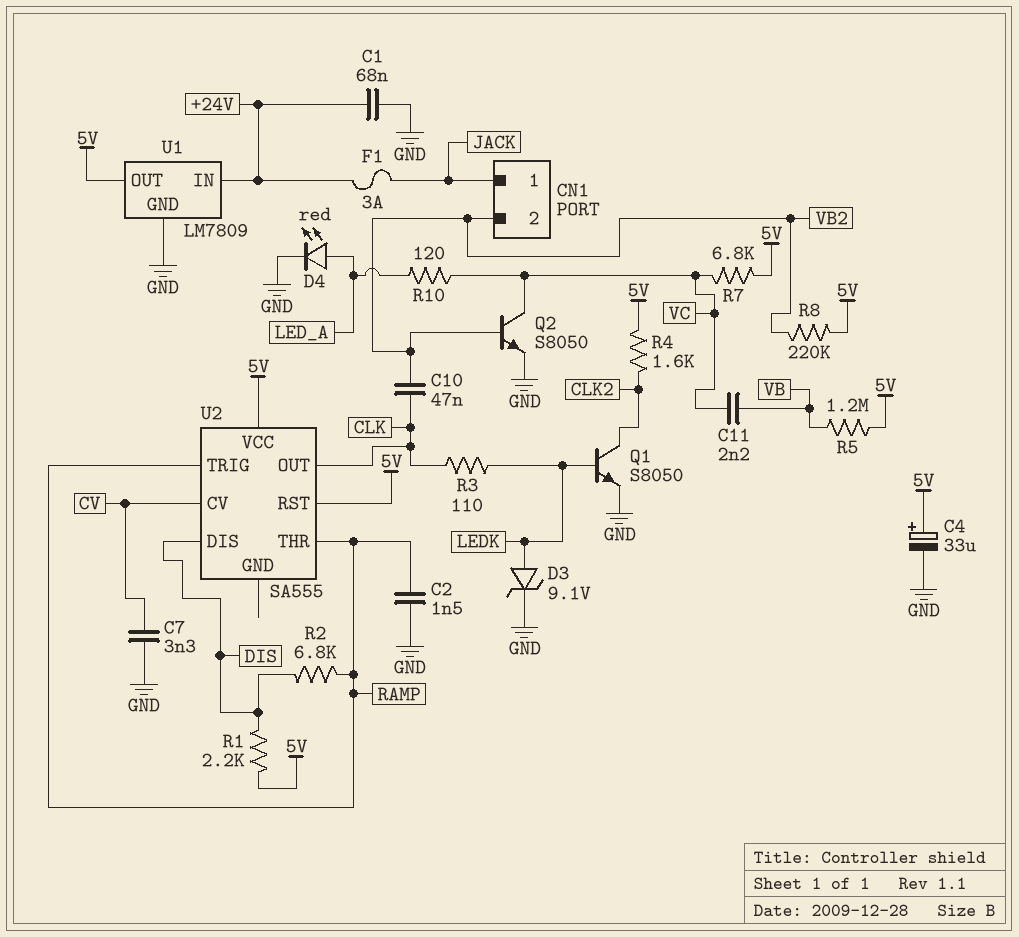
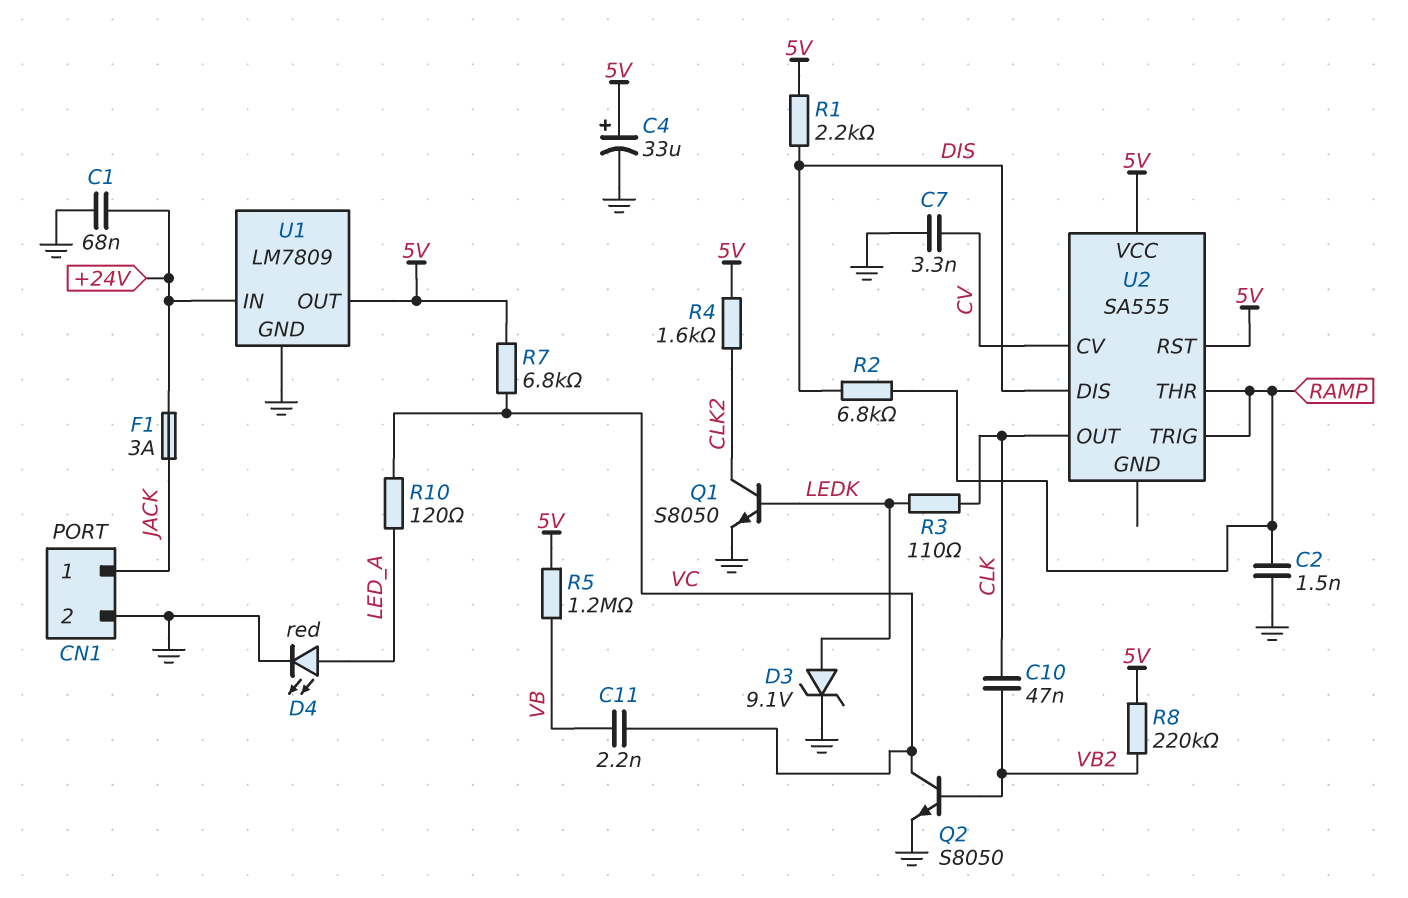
CN1 pin 2: VB2 -> GND

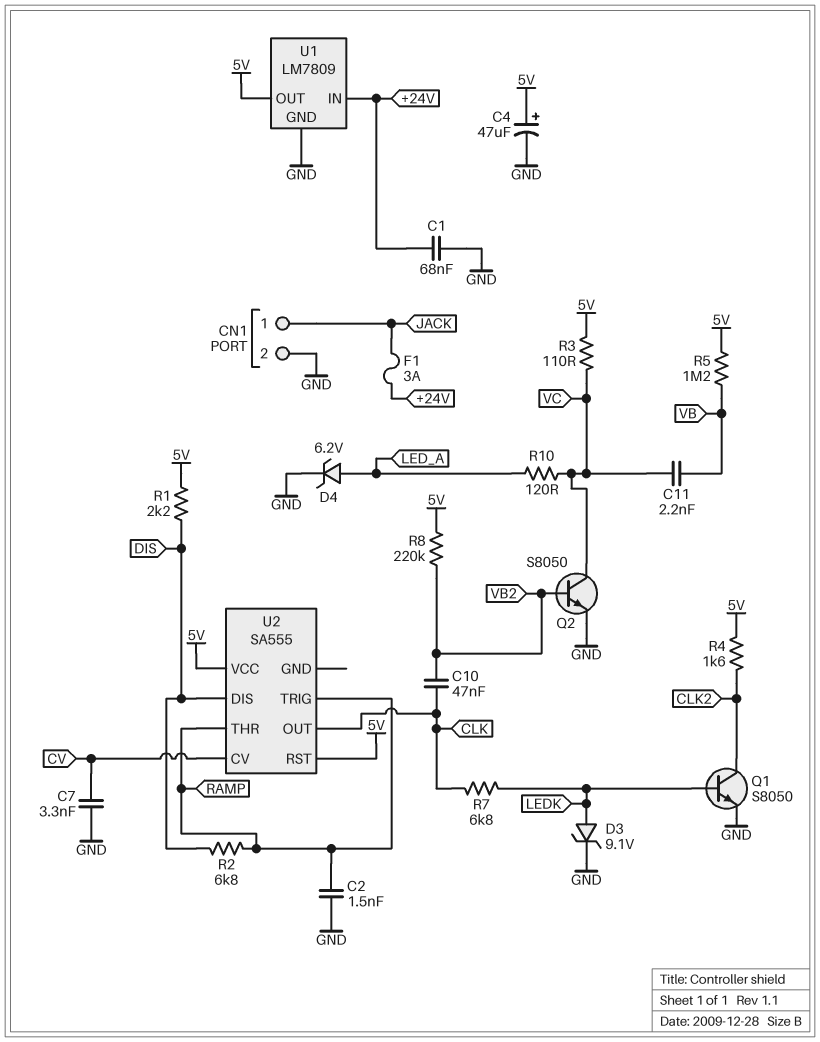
C4: 33uF (plus 5V, minus GND) -> 47uF (plus 5V, minus GND)
D4: LED red (A LED_A, K GND) -> zener 6.2V (A LED_A, K GND)
R3: 110 (CLK, LEDK) -> 110 (5V, VC)
R7: 6.8k (5V, VC) -> 6.8k (CLK, LEDK)

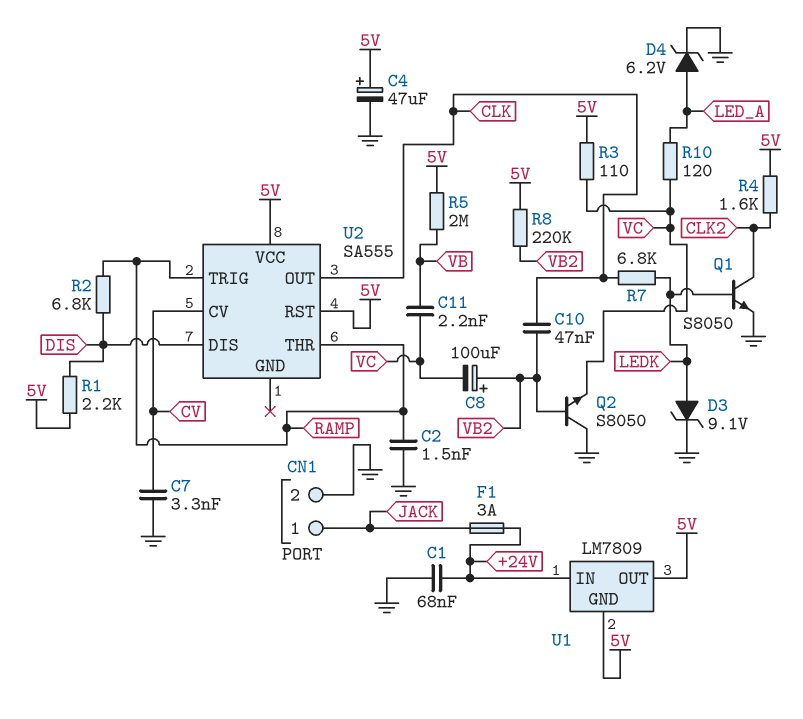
C8: none -> 100uF (plus VB2, minus VC)
Q2: NPN S8050 (B VB2, C VC, E GND) -> NPN S8050 (B VB2, C GND, E VC)
R5: 1.2M (5V, VB) -> 2M (5V, VB)
U1 pin GND: GND -> 5V

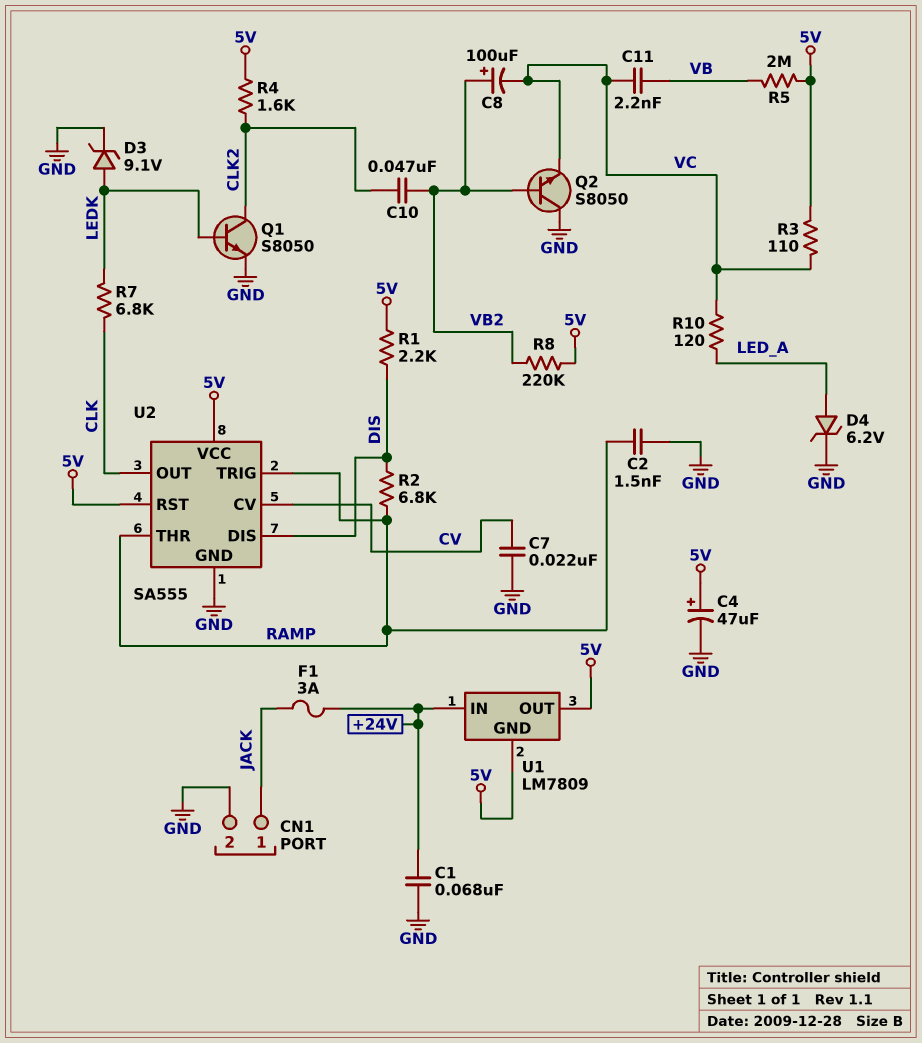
C7: 3.3nF (CV, GND) -> 22nF (CV, GND)
C10: 47nF (CLK, VB2) -> 47nF (CLK2, VB2)
U2 pin GND: none -> GND

